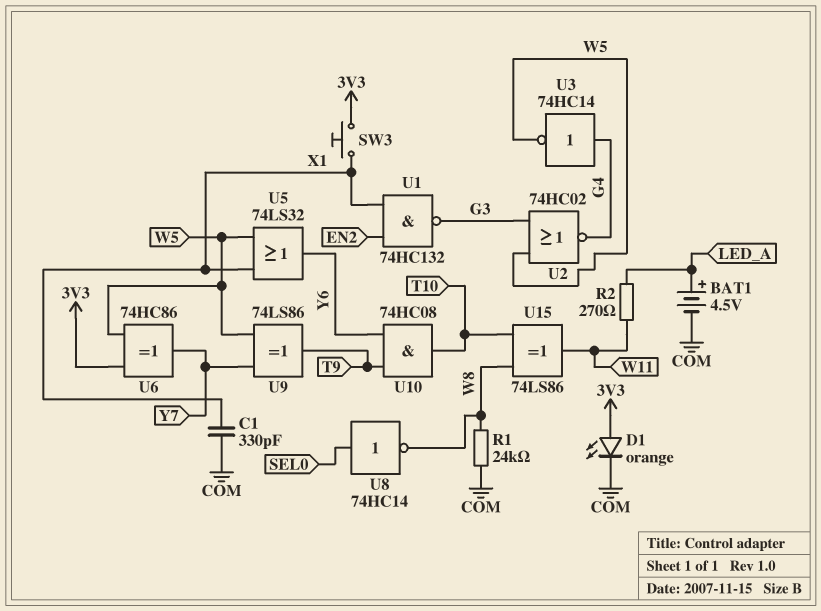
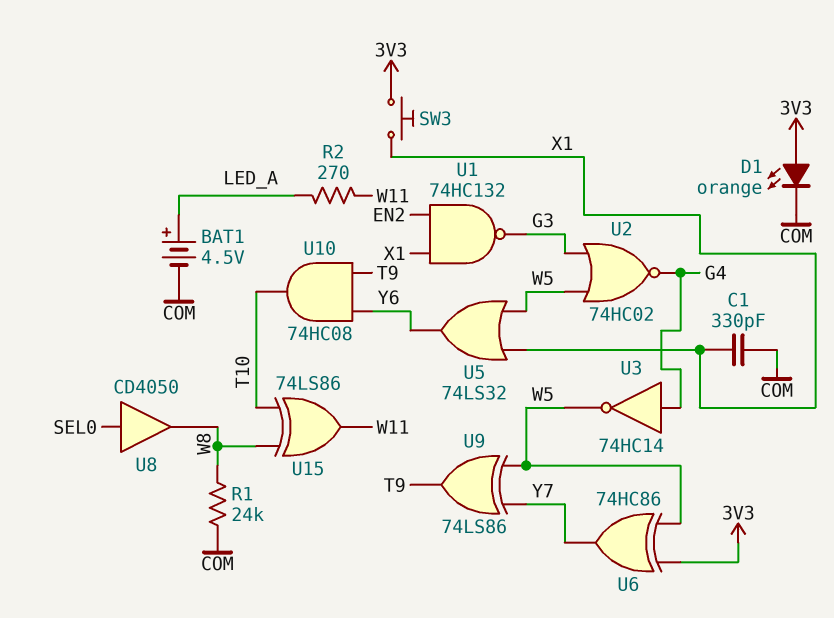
U8: NOT 74HC14 (in SEL0, out W8) -> buffer CD4050 (in SEL0, out W8)

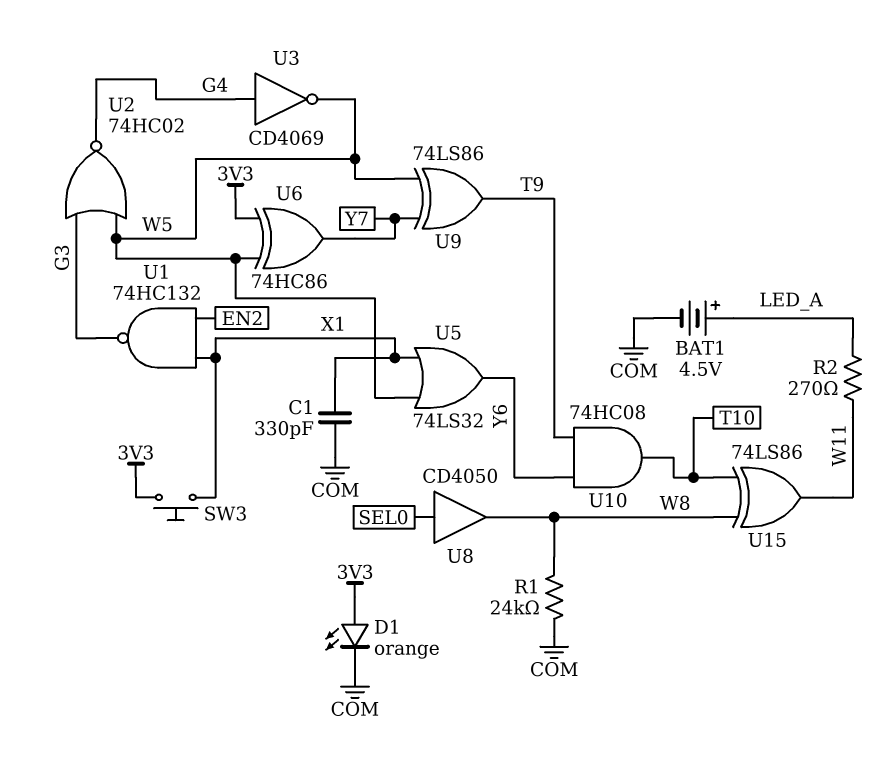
U3: NOT 74HC14 (in G4, out W5) -> NOT CD4069 (in G4, out W5)

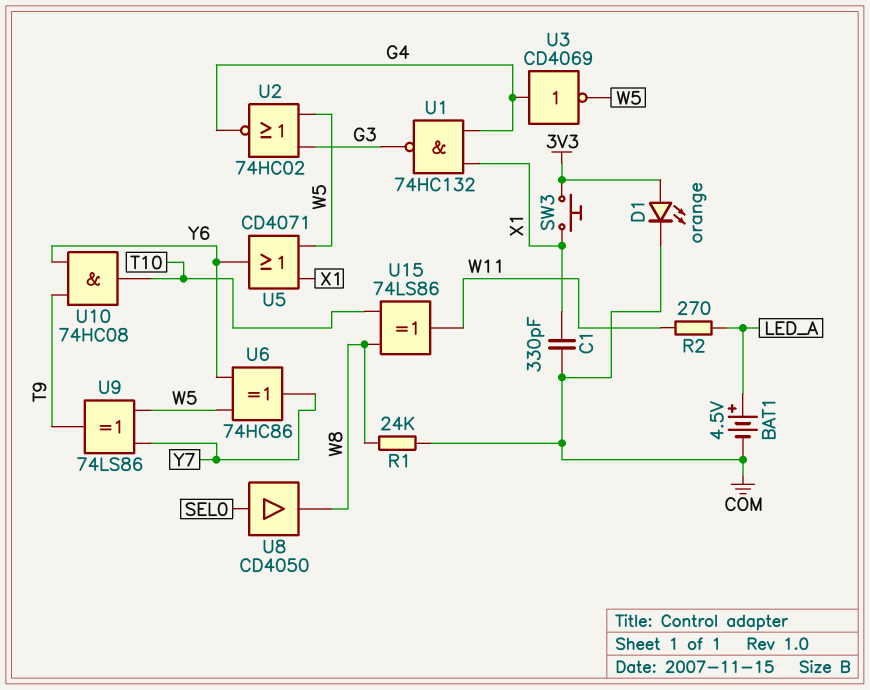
U1: NAND 74HC132 (in EN2, in X1, out G3) -> NAND 74HC132 (in G4, in X1, out G3)
U5: OR 74LS32 (in W5, in X1, out Y6) -> OR CD4071 (in W5, in X1, out Y6)
U6: XOR 74HC86 (in 3V3, in W5, out Y7) -> XOR 74HC86 (in W5, in Y6, out Y7)

